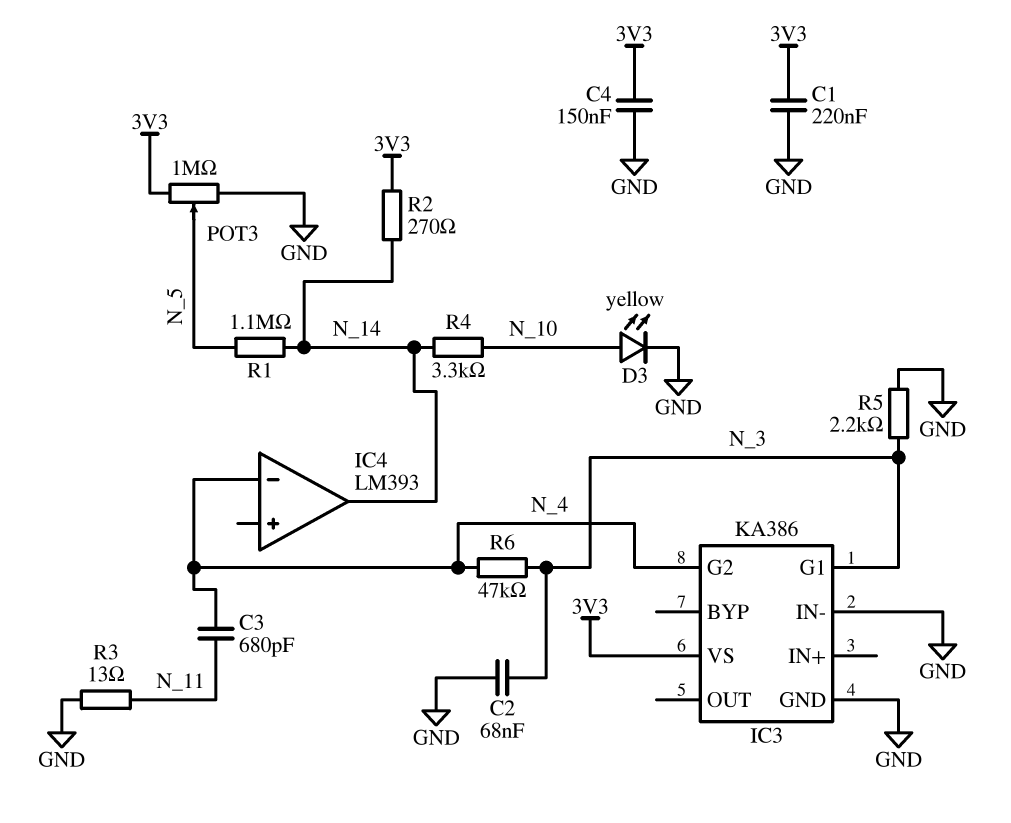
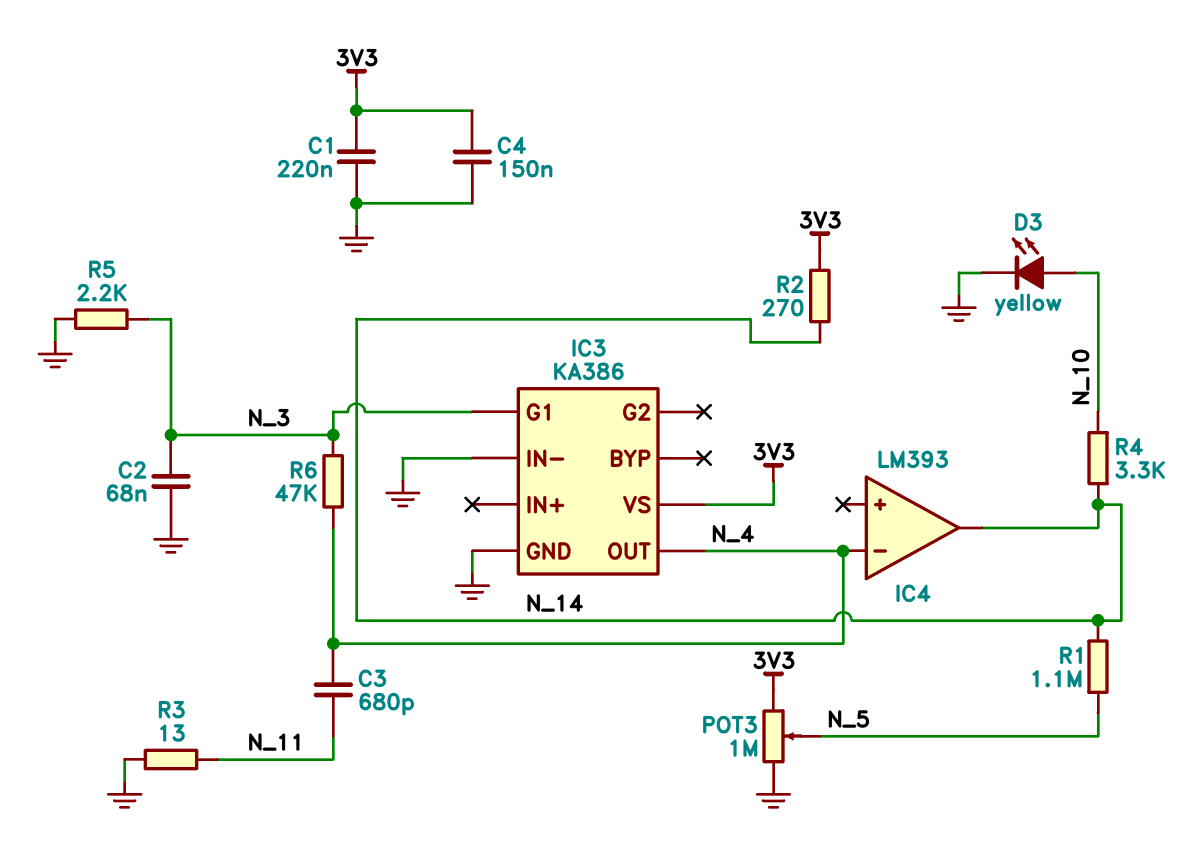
IC3 pin G2: N_4 -> none
IC3 pin OUT: none -> N_4

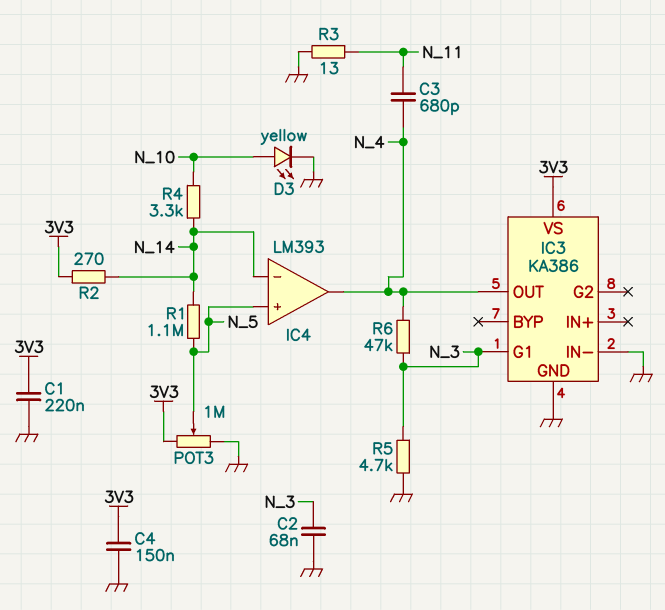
IC4 pin in+: none -> N_5
IC4 pin in-: N_4 -> N_14
IC4 pin out: N_14 -> N_4
R5: 2.2k (GND, N_3) -> 4.7k (GND, N_3)

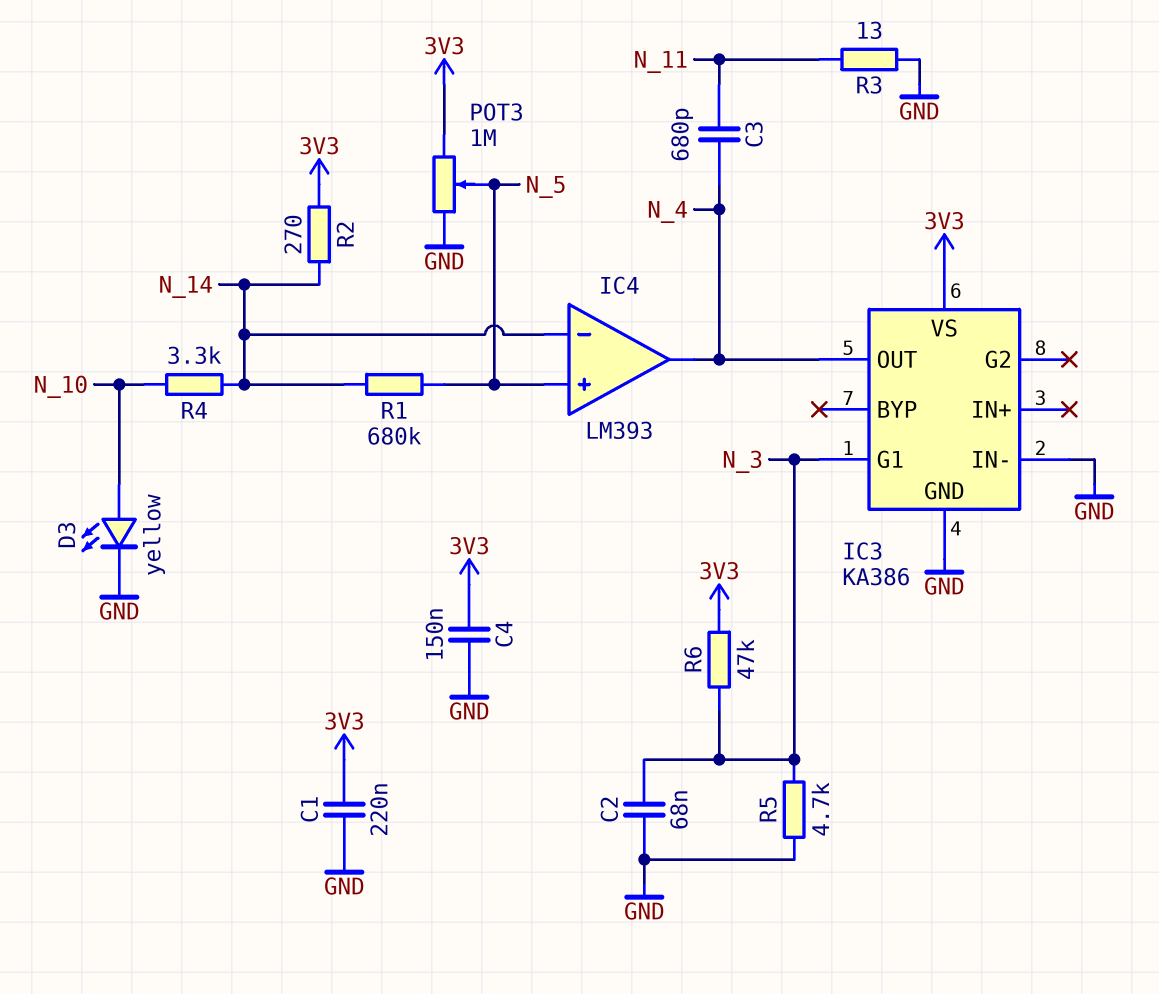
R1: 1.1M (N_5, N_14) -> 680k (N_5, N_14)
R6: 47k (N_3, N_4) -> 47k (3V3, N_3)

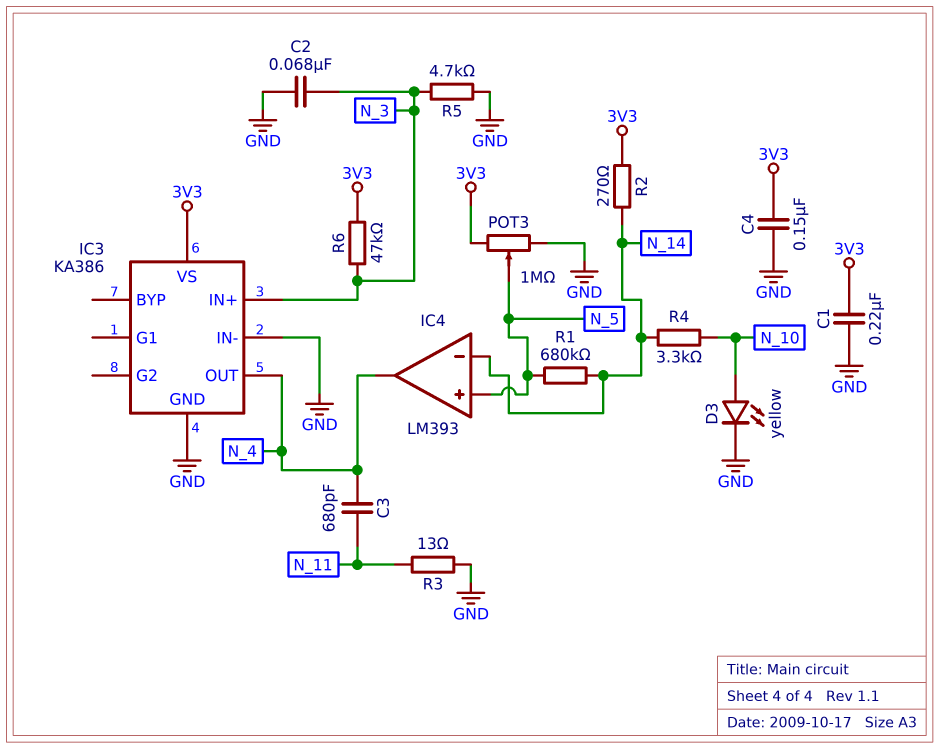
IC3 pin G1: N_3 -> none
IC3 pin IN+: none -> N_3

